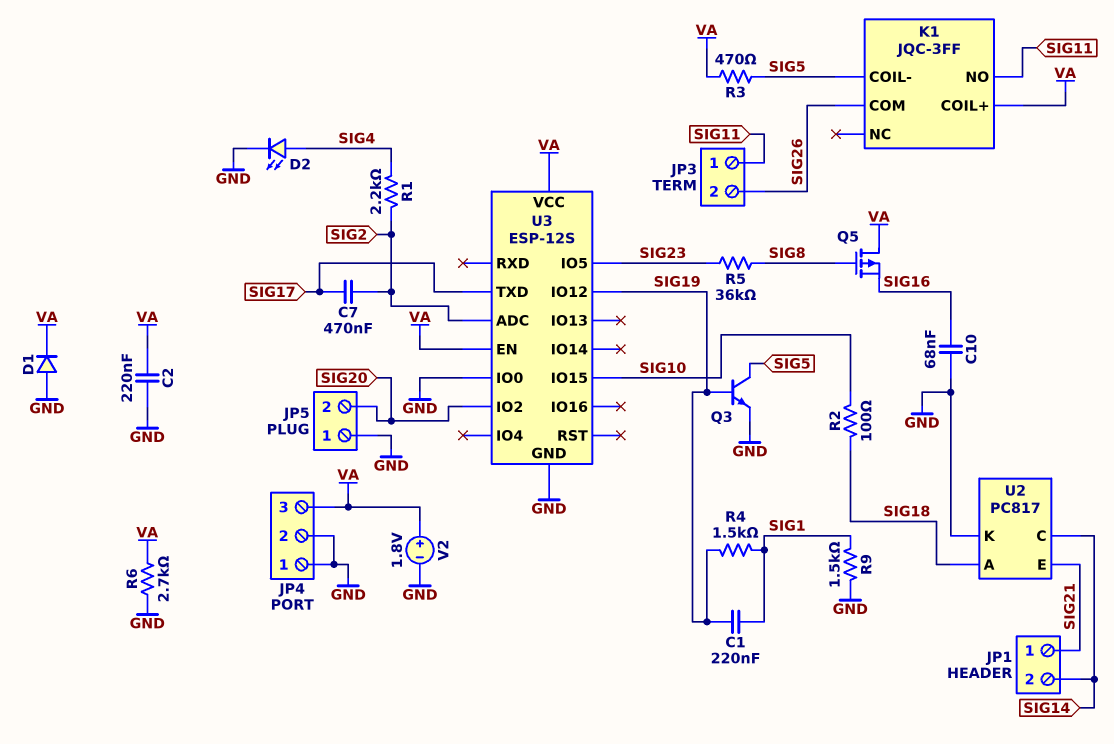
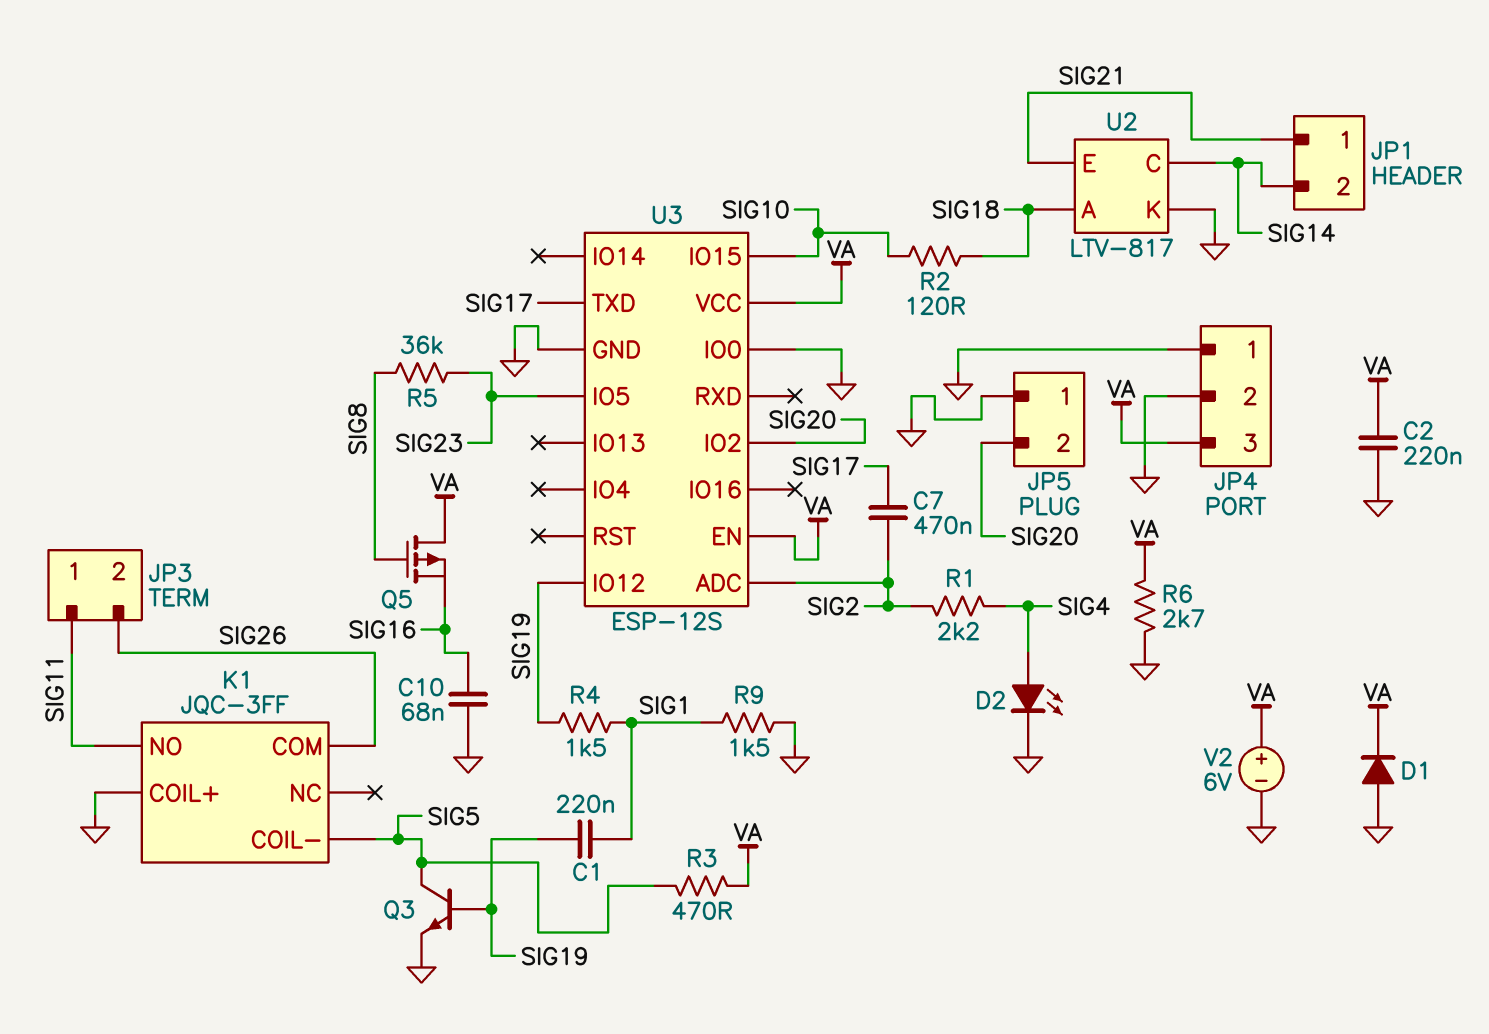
K1 pin COIL+: VA -> GND
R2: 100 (SIG10, SIG18) -> 120 (SIG10, SIG18)
U2: PC817 -> LTV-817
V2: 1.8V (plus VA, minus GND) -> 6V (plus VA, minus GND)

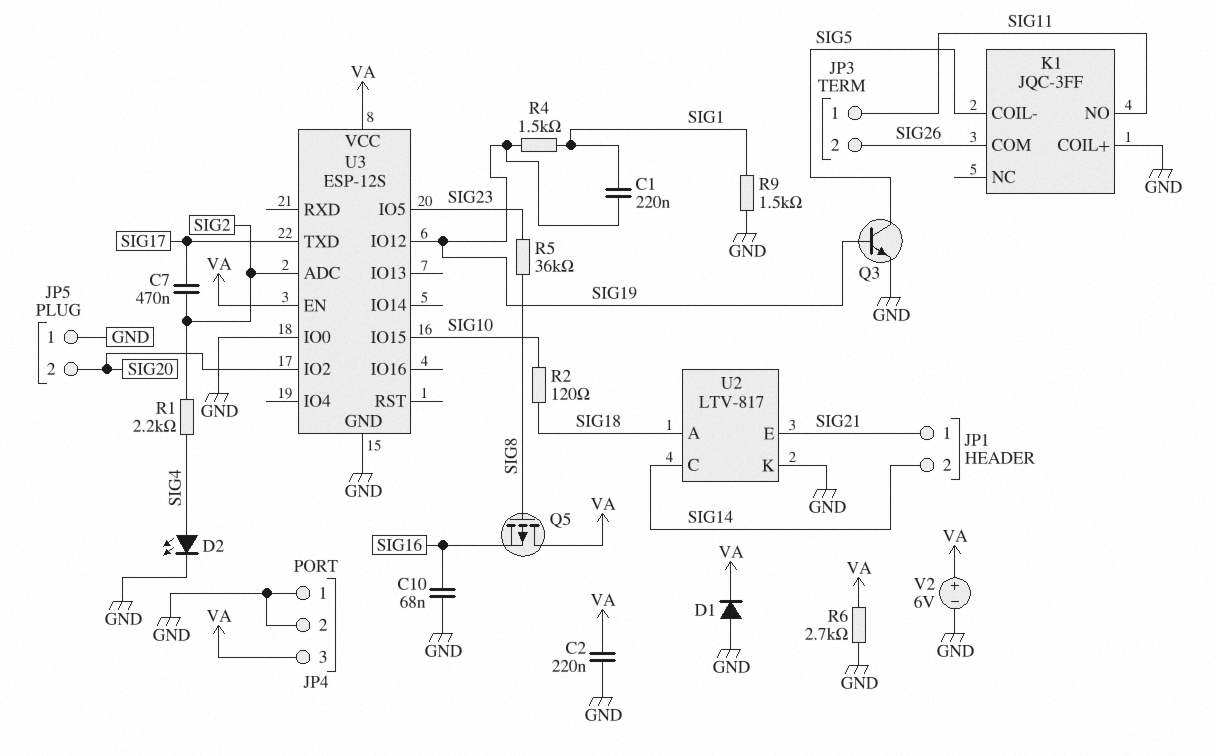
R3: 470 (SIG5, VA) -> none

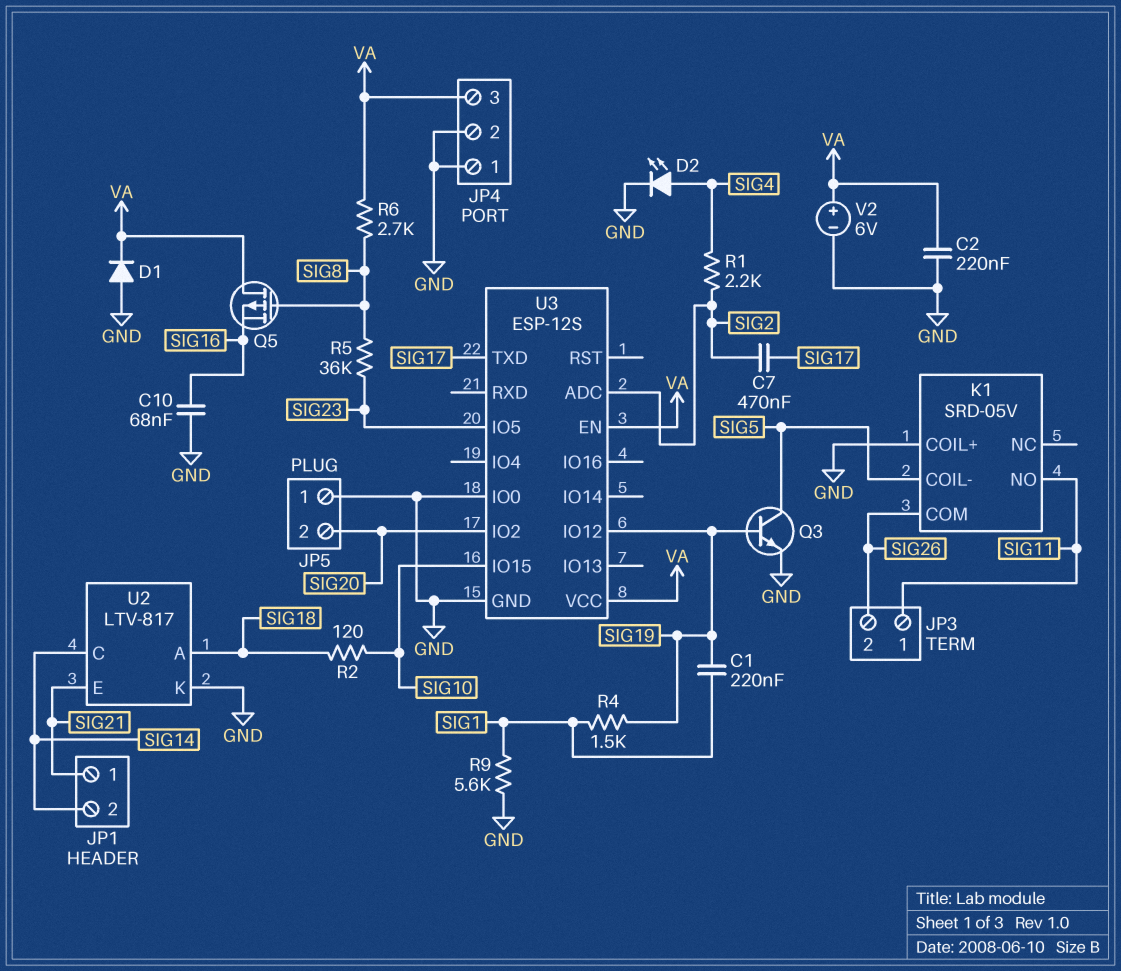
K1: JQC-3FF -> SRD-05V
R6: 2.7k (GND, VA) -> 2.7k (SIG8, VA)
R9: 1.5k (GND, SIG1) -> 5.6k (GND, SIG1)

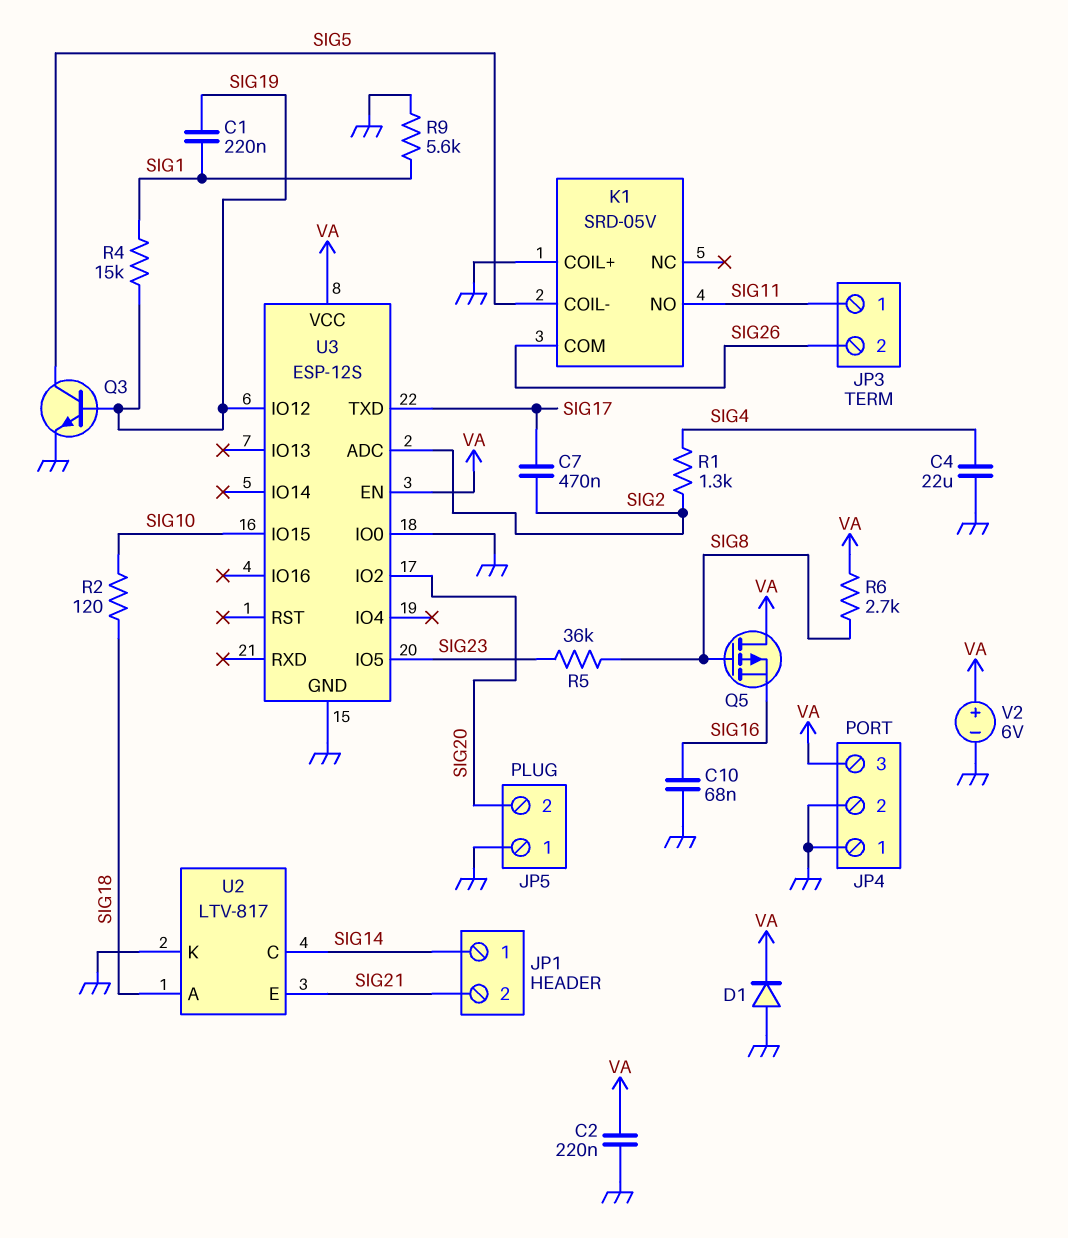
C4: none -> 22uF (GND, SIG4)
D2: LED (A SIG4, K GND) -> none
JP1 pin 1: SIG21 -> SIG14
JP1 pin 2: SIG14 -> SIG21
R1: 2.2k (SIG2, SIG4) -> 1.3k (SIG2, SIG4)
R4: 1.5k (SIG1, SIG19) -> 15k (SIG1, SIG19)

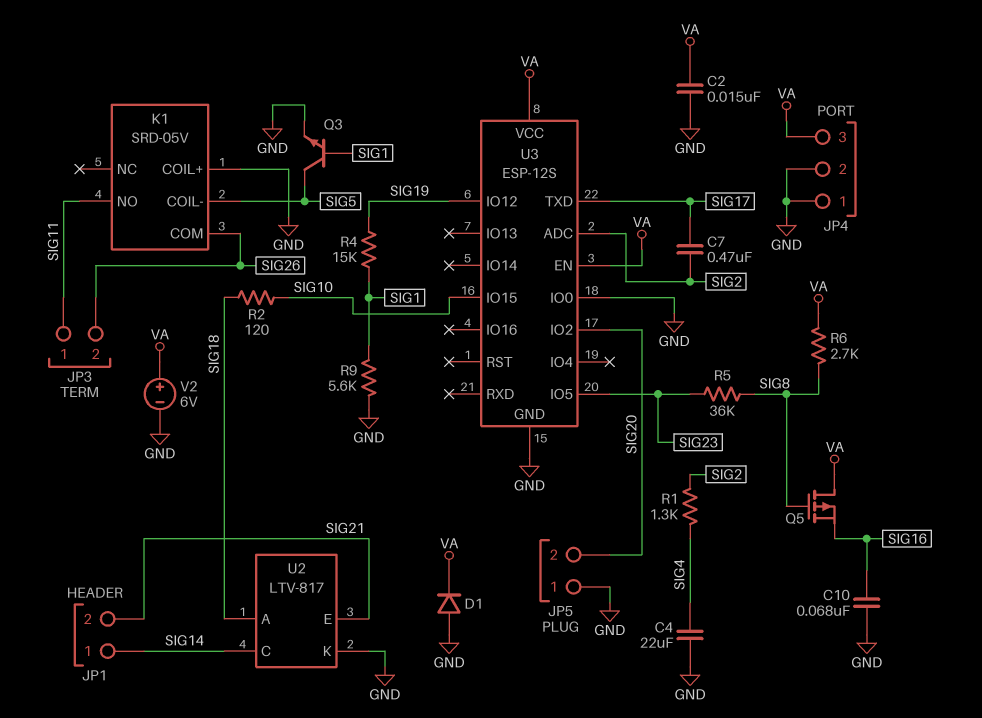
C1: 220nF (SIG1, SIG19) -> none
C2: 220nF (GND, VA) -> 15nF (GND, VA)
Q3: NPN (B SIG19, C SIG5, E GND) -> NPN (B SIG1, C SIG5, E GND)

